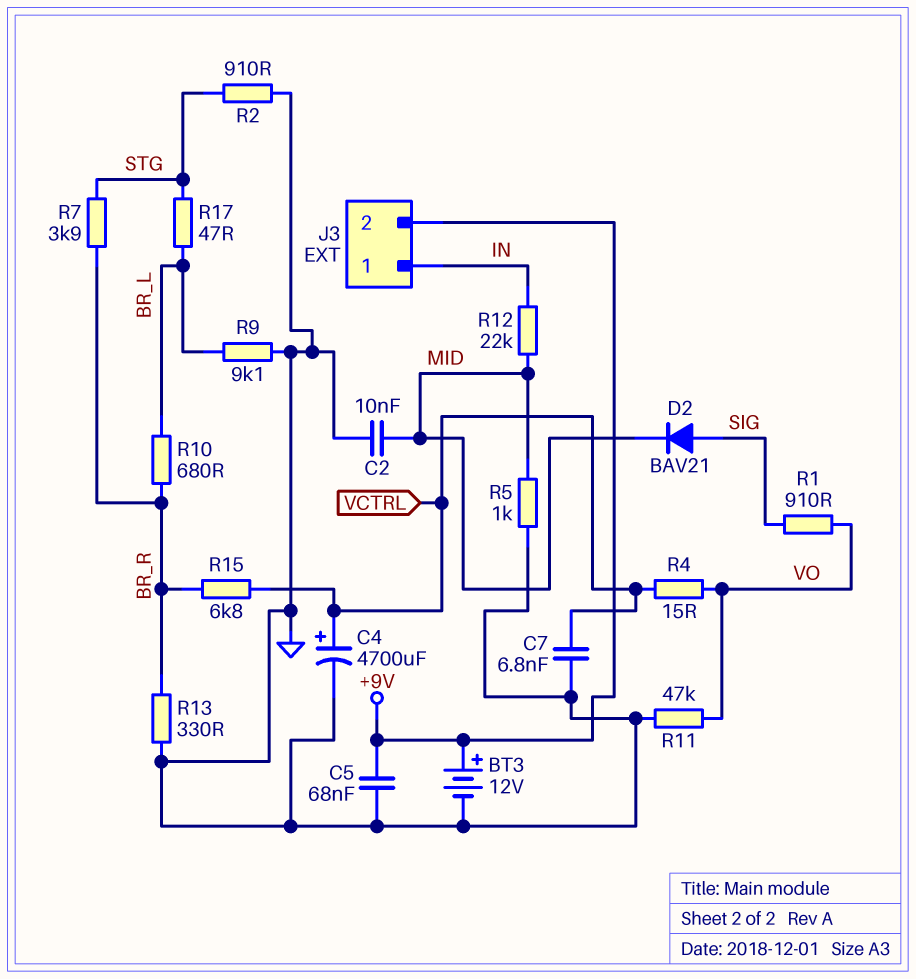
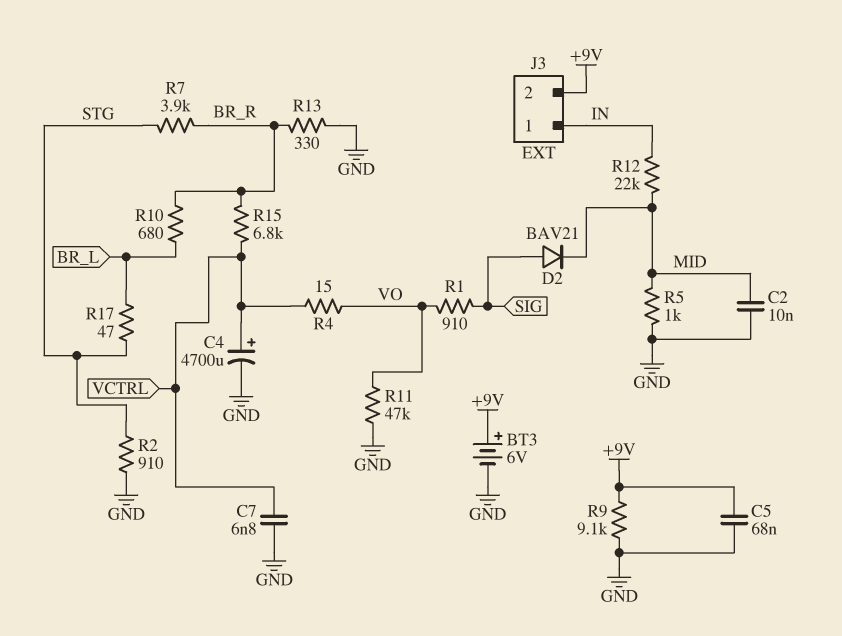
BT3: 12V (plus +9V, minus GND) -> 6V (plus +9V, minus GND)
R9: 9.1k (BR_L, GND) -> 9.1k (+9V, GND)

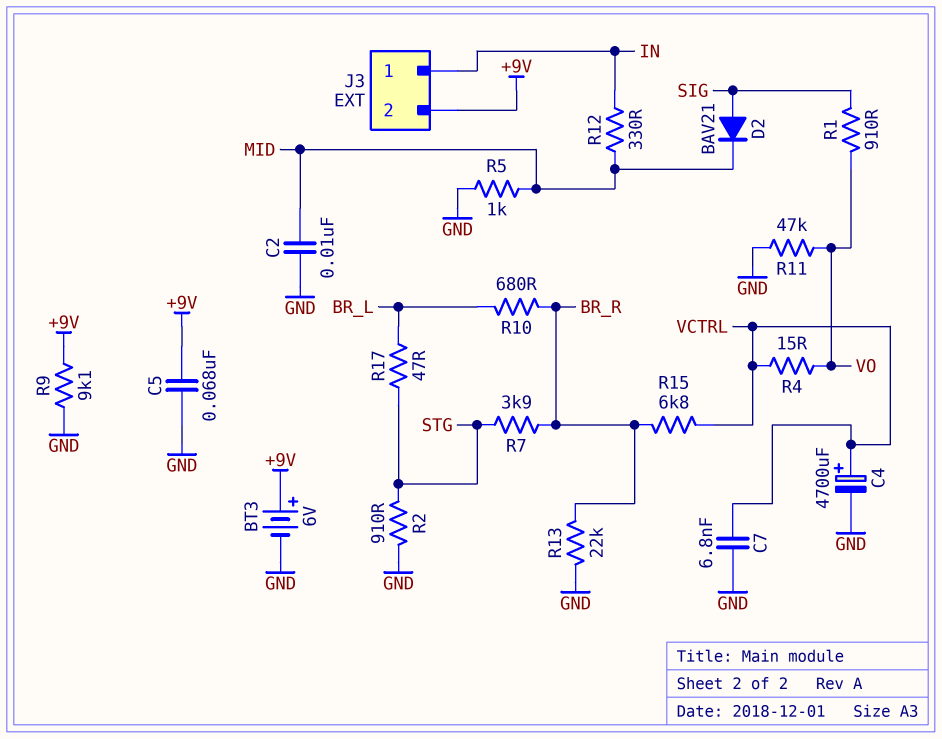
R12: 22k (IN, MID) -> 330 (IN, MID)
R13: 330 (BR_R, GND) -> 22k (BR_R, GND)

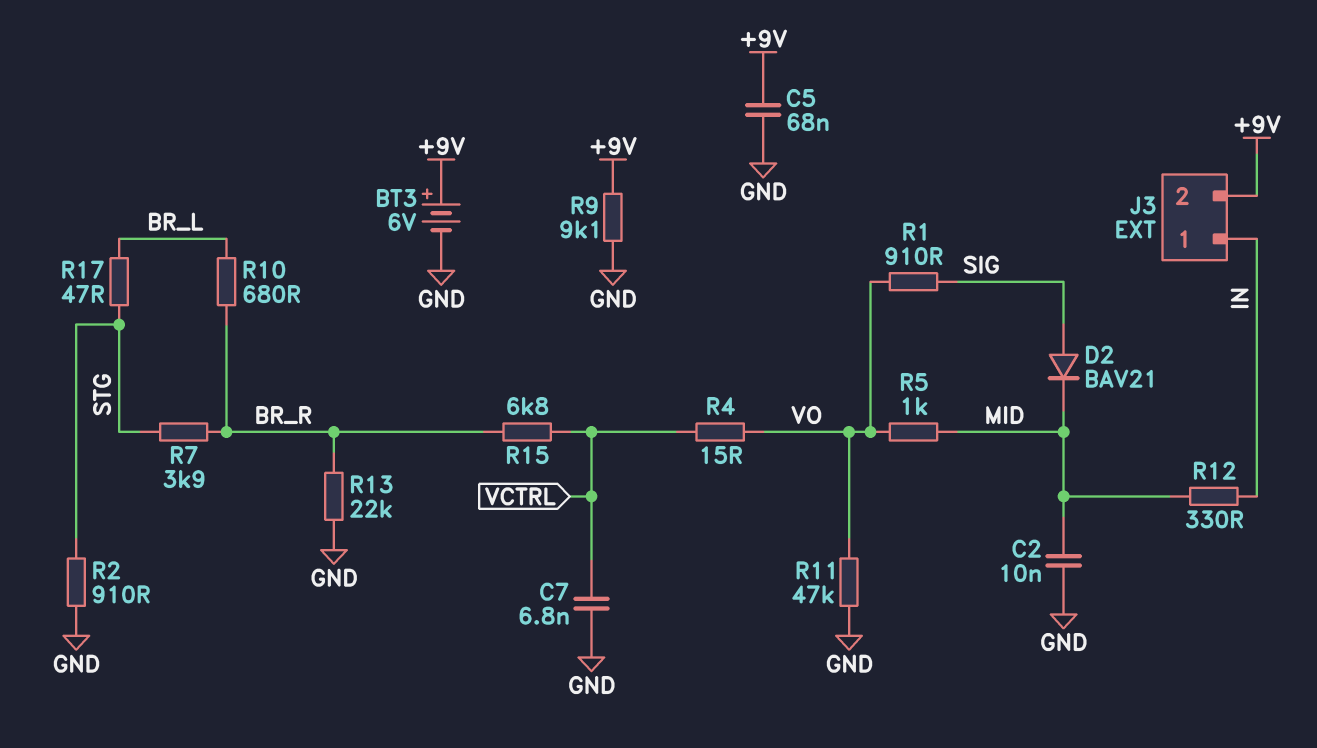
C4: 4700uF (plus VCTRL, minus GND) -> none
R5: 1k (GND, MID) -> 1k (MID, VO)

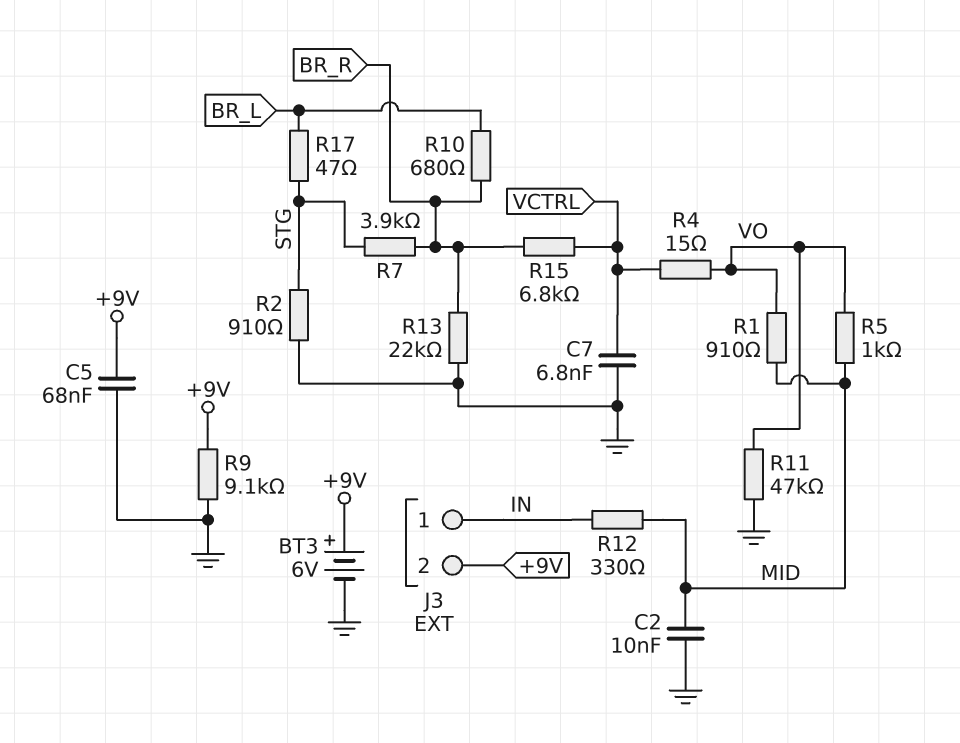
D2: diode BAV21 (A SIG, K MID) -> none
R1: 910 (SIG, VO) -> 910 (MID, VO)

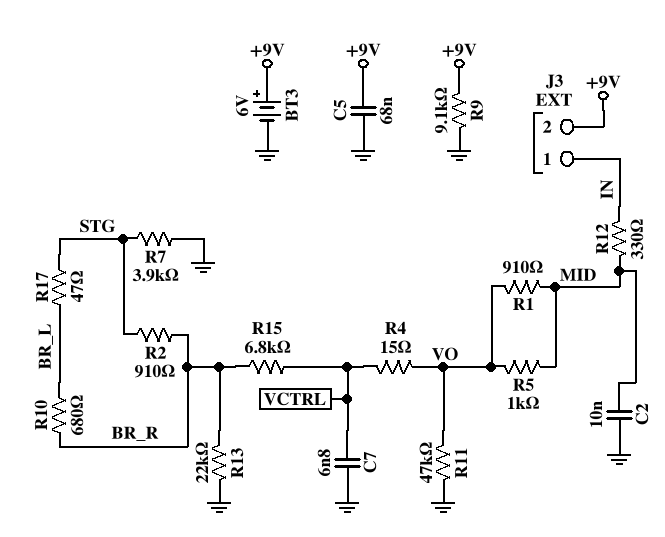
R2: 910 (GND, STG) -> 910 (BR_R, STG)
R7: 3.9k (BR_R, STG) -> 3.9k (GND, STG)

